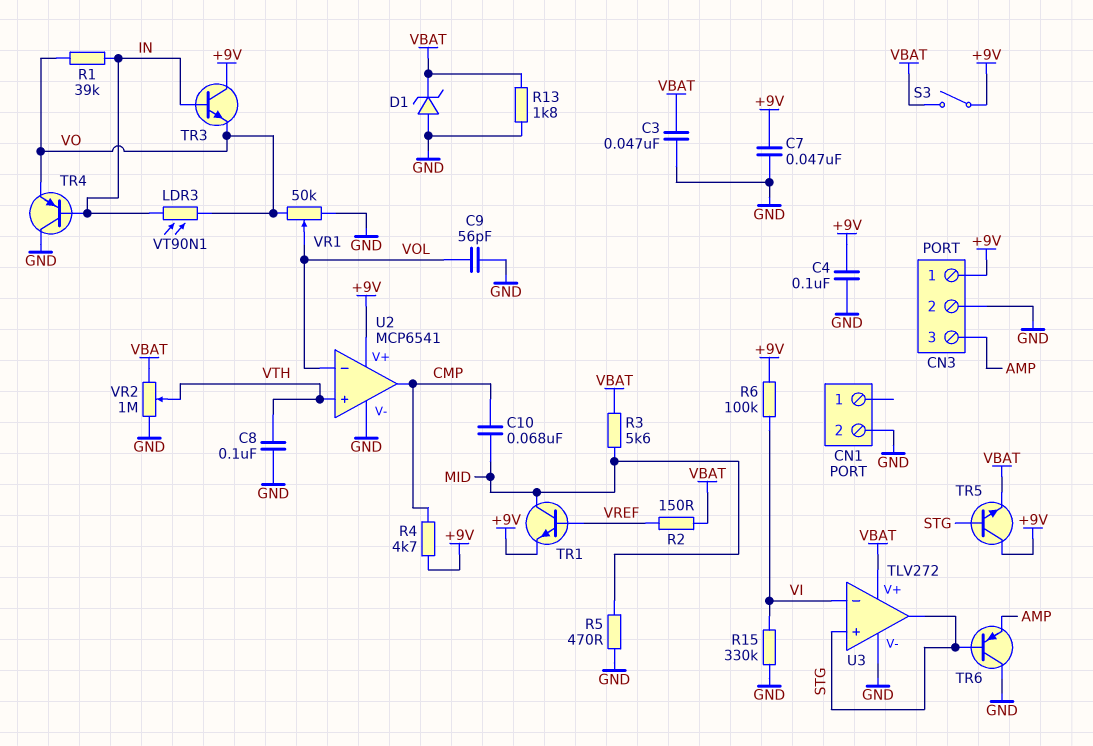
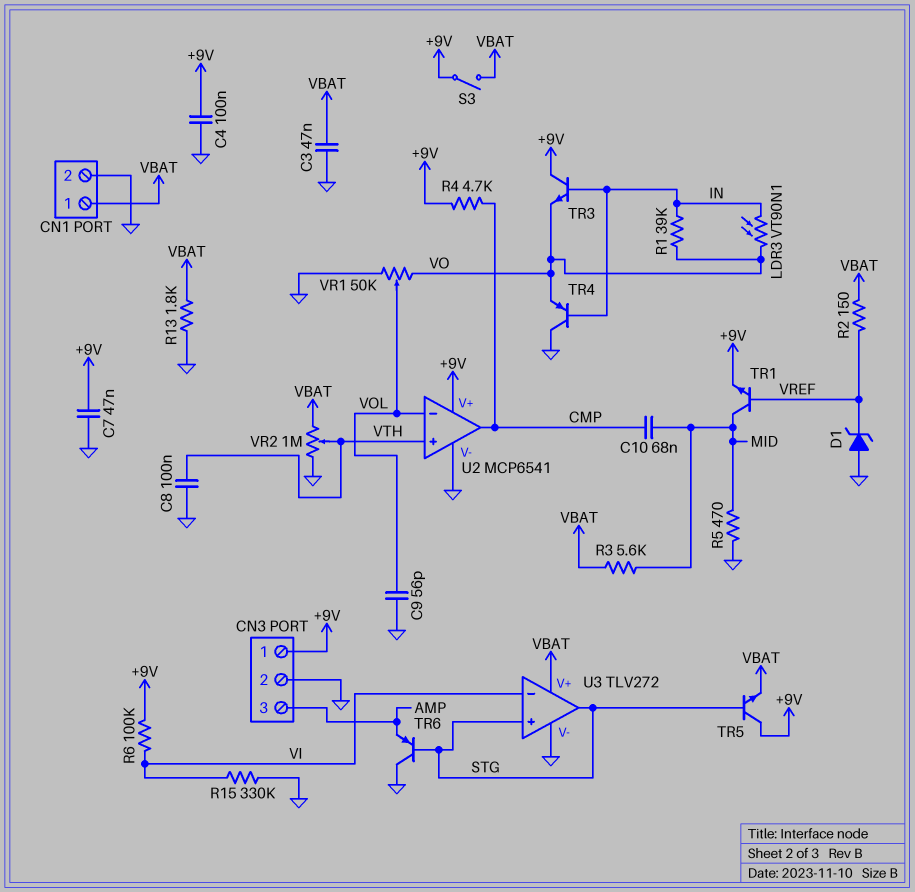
CN1 pin 1: none -> VBAT
D1: zener (A GND, K VBAT) -> zener (A GND, K VREF)

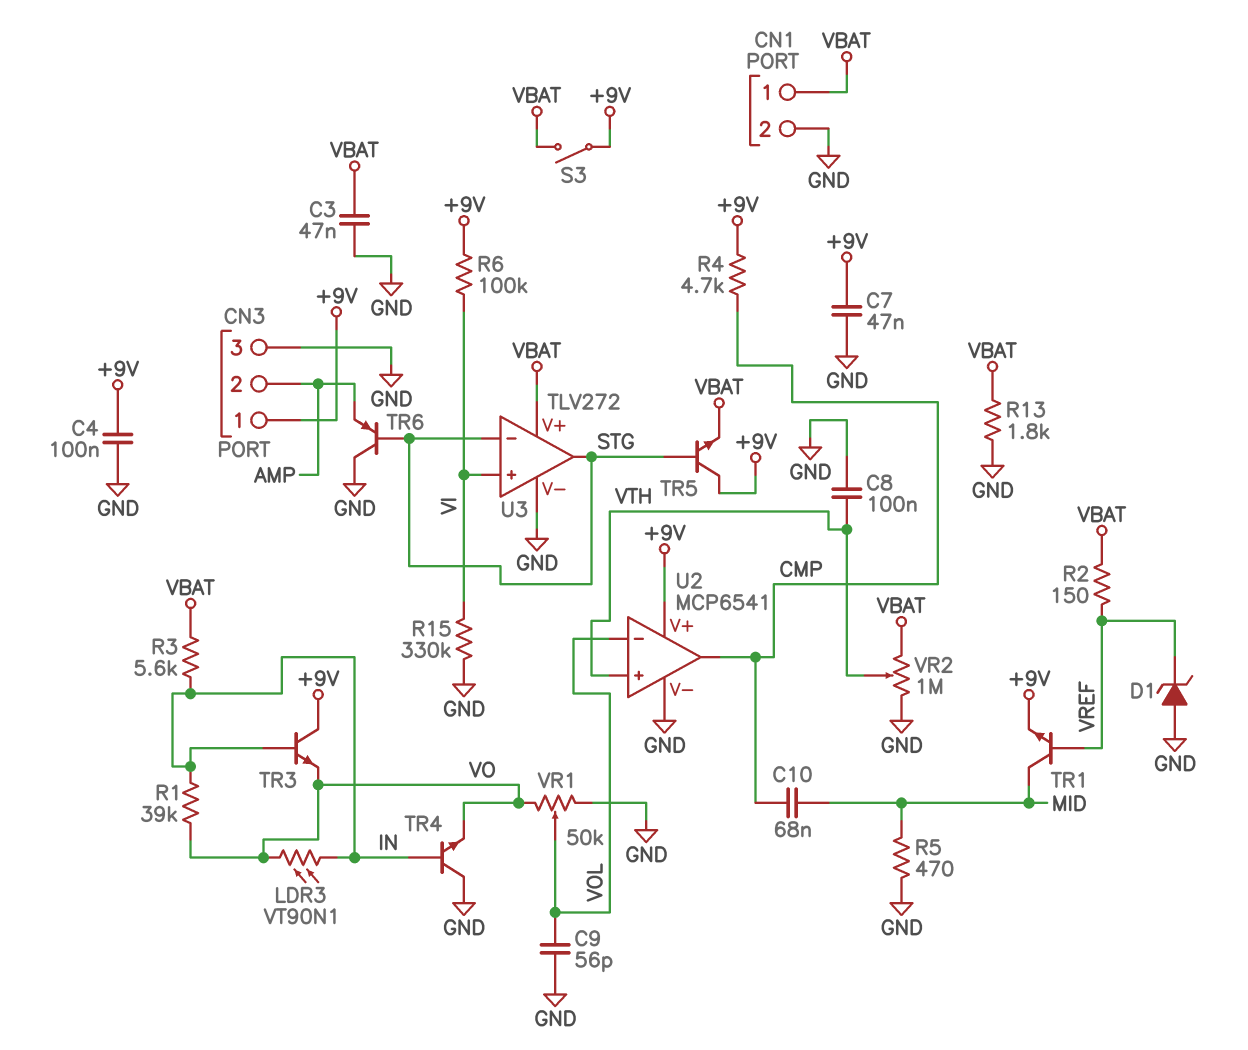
CN3 pin 2: GND -> AMP
CN3 pin 3: AMP -> GND
R3: 5.6k (MID, VBAT) -> 5.6k (IN, VBAT)
TR4: PNP (B IN, C GND, E VO) -> NPN (B IN, C GND, E VO)
U3 pin in+: STG -> VI
U3 pin in-: VI -> STG

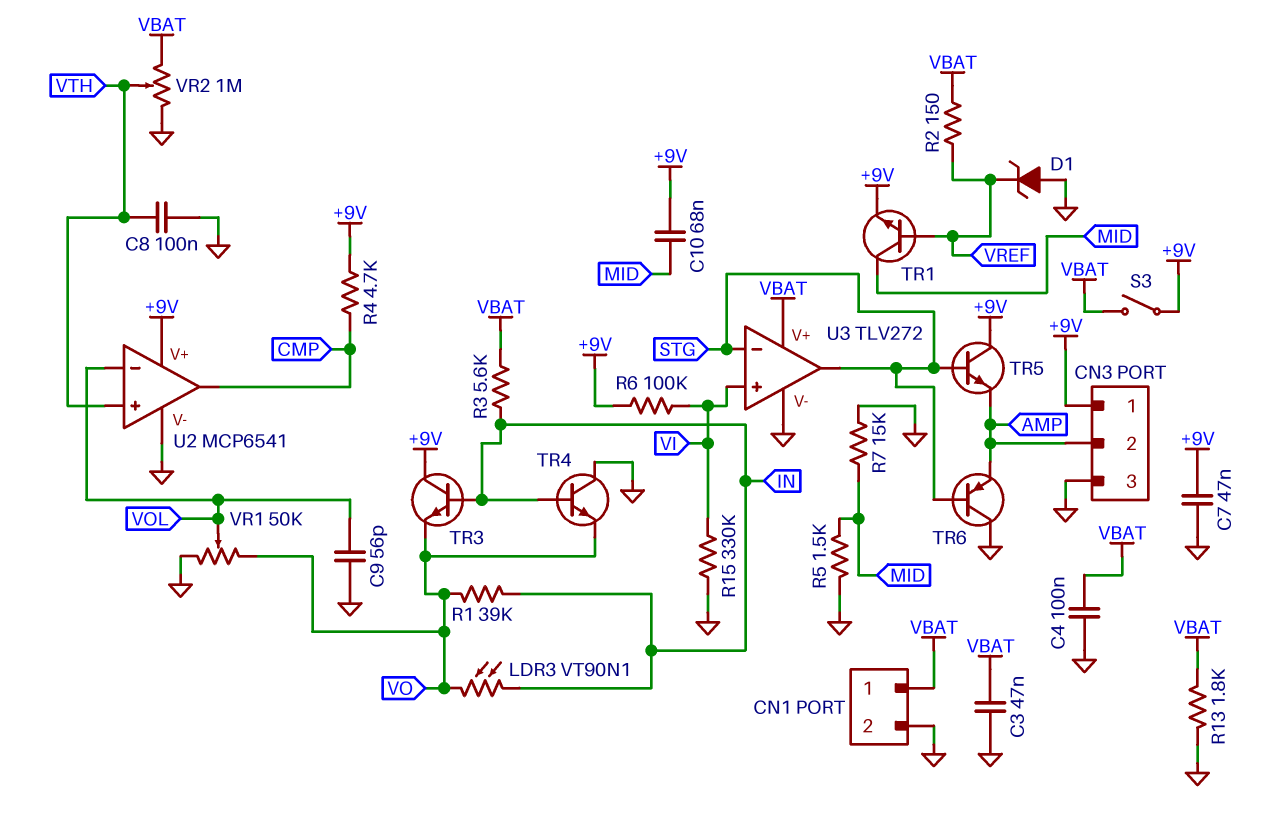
C4: 100nF (+9V, GND) -> 100nF (GND, VBAT)
C10: 68nF (CMP, MID) -> 68nF (+9V, MID)
R5: 470 (GND, MID) -> 1.5k (GND, MID)
R7: none -> 15k (GND, MID)
TR5: NPN (B STG, C +9V, E VBAT) -> NPN (B STG, C +9V, E AMP)

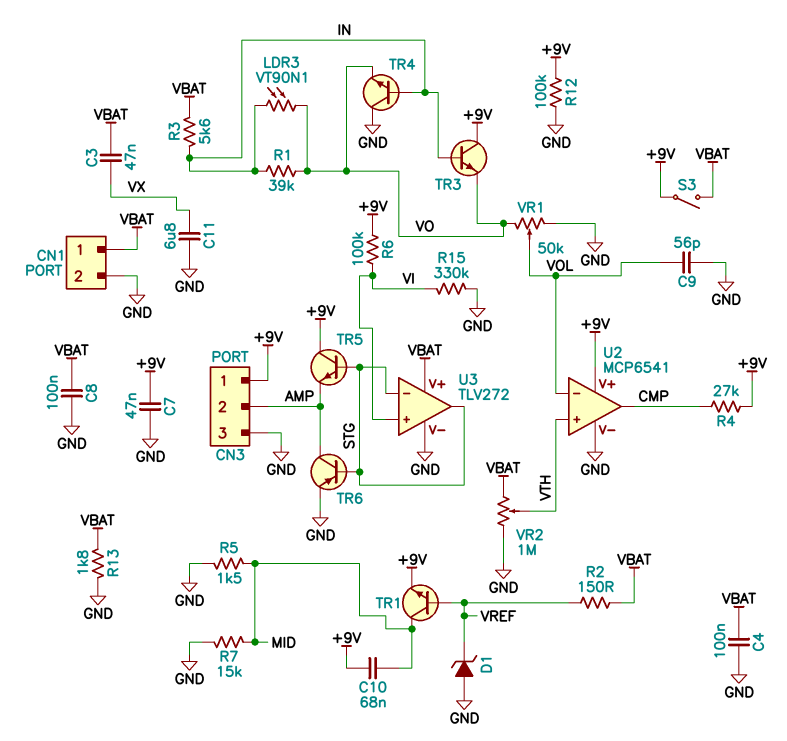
C3: 47nF (GND, VBAT) -> 47nF (VBAT, VX)
C8: 100nF (GND, VTH) -> 100nF (GND, VBAT)
C11: none -> 6.8uF (GND, VX)
R4: 4.7k (+9V, CMP) -> 27k (+9V, CMP)
R12: none -> 100k (+9V, GND)
TR6: PNP (B STG, C GND, E AMP) -> PNP (B STG, C AMP, E GND)

